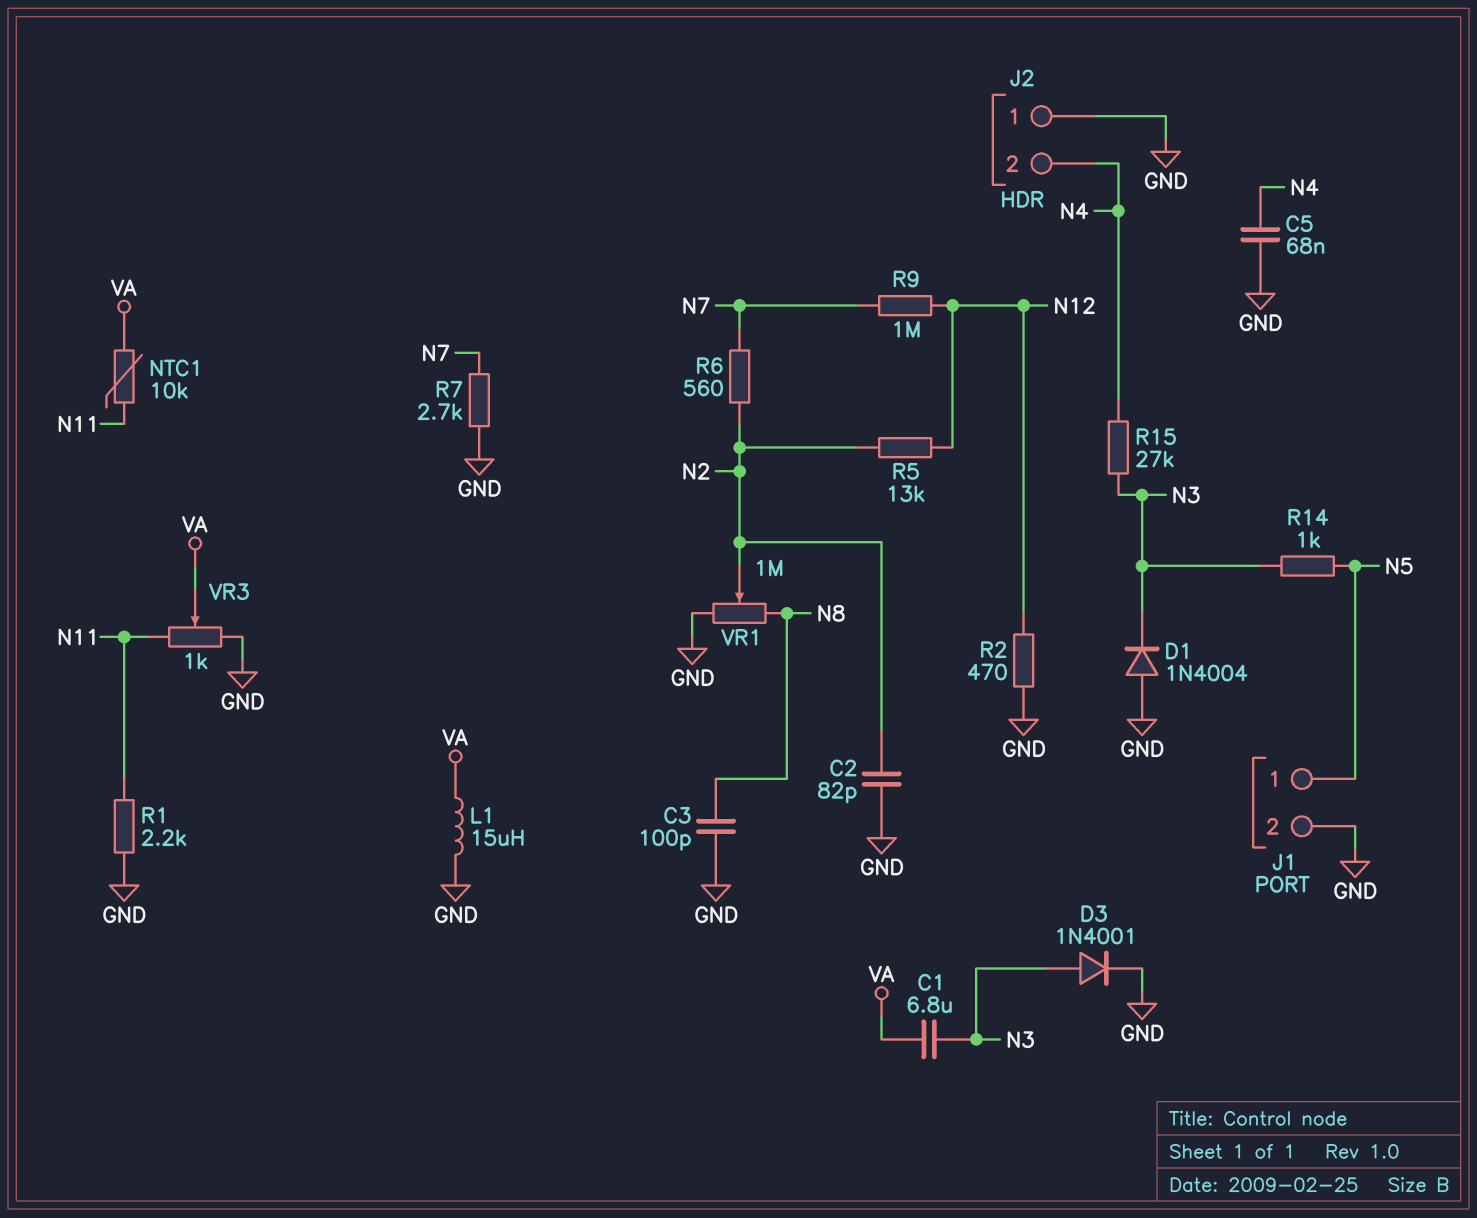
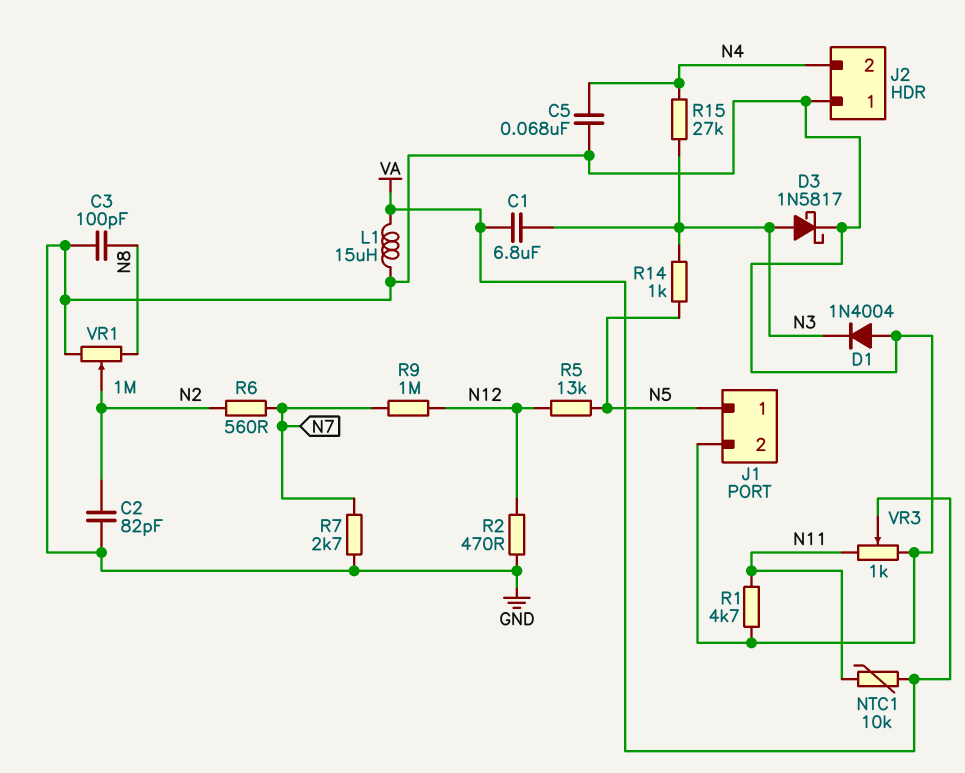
D3: diode 1N4001 (A N3, K GND) -> schottky 1N5817 (A N3, K GND)
R1: 2.2k (GND, N11) -> 4.7k (GND, N11)
R5: 13k (N2, N12) -> 13k (N5, N12)

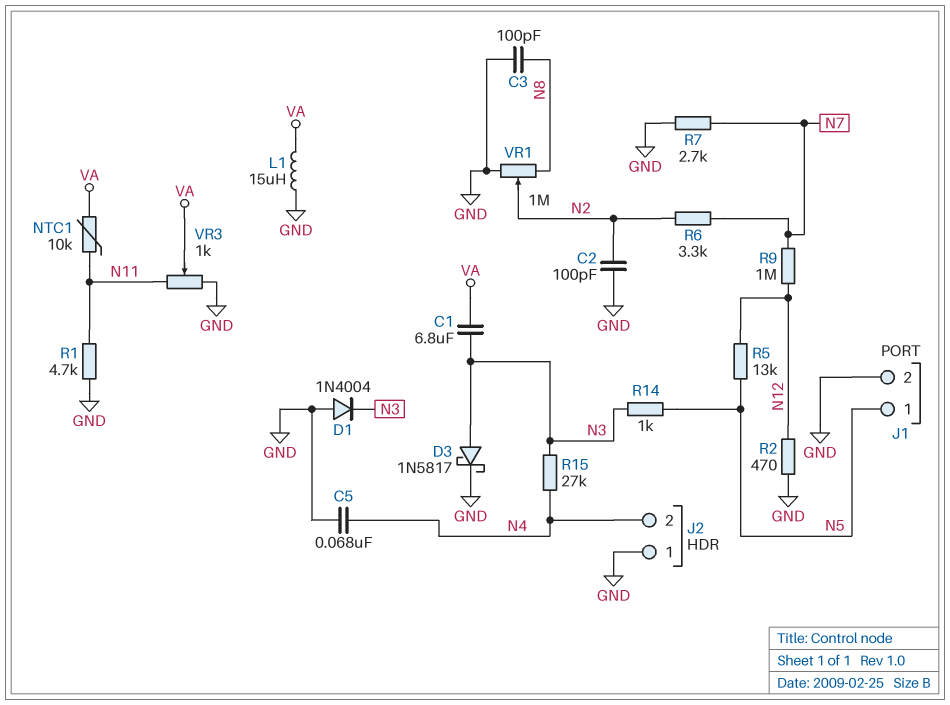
C2: 82pF (GND, N2) -> 100pF (GND, N2)
R6: 560 (N2, N7) -> 3.3k (N2, N7)

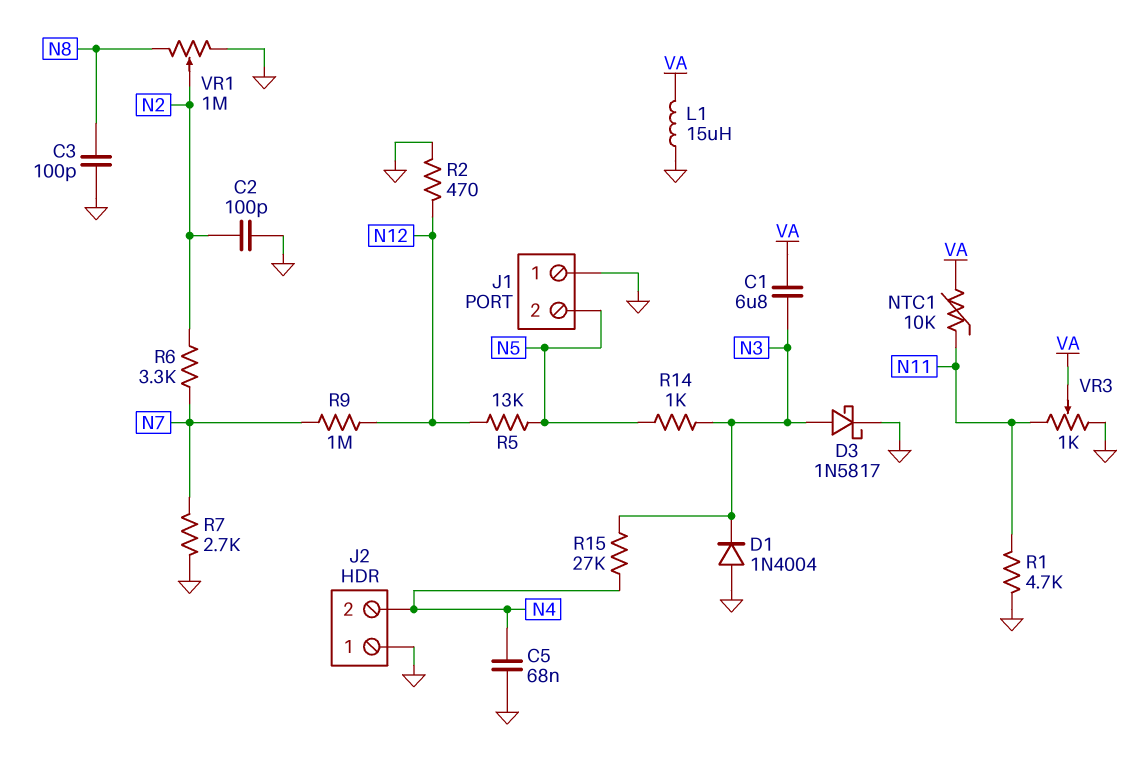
J1 pin 1: N5 -> GND
J1 pin 2: GND -> N5

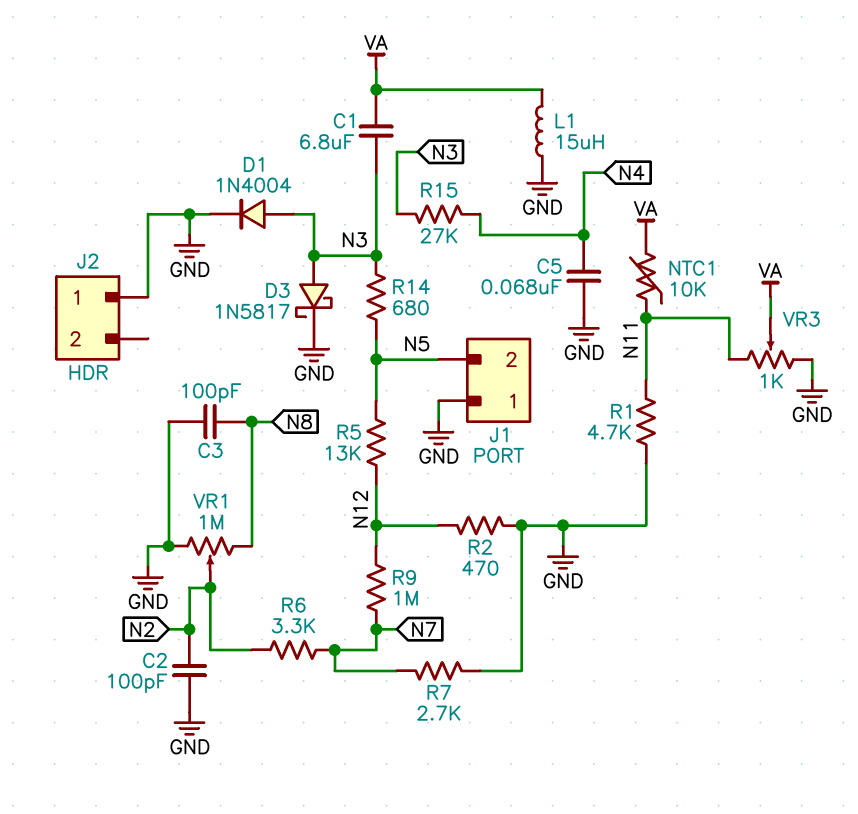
D1: diode 1N4004 (A GND, K N3) -> diode 1N4004 (A N3, K GND)
J2 pin 2: N4 -> none
R14: 1k (N3, N5) -> 680 (N3, N5)

